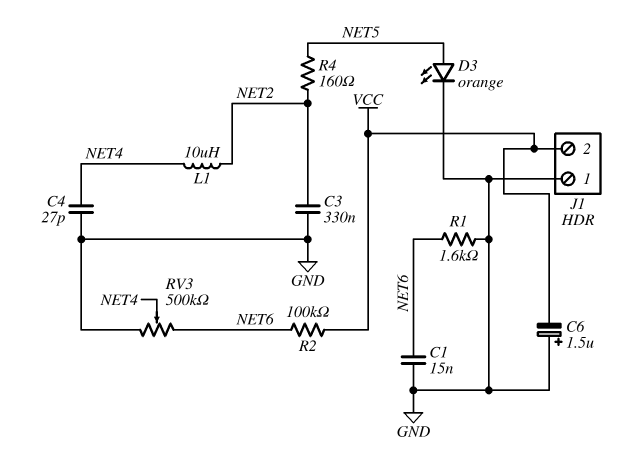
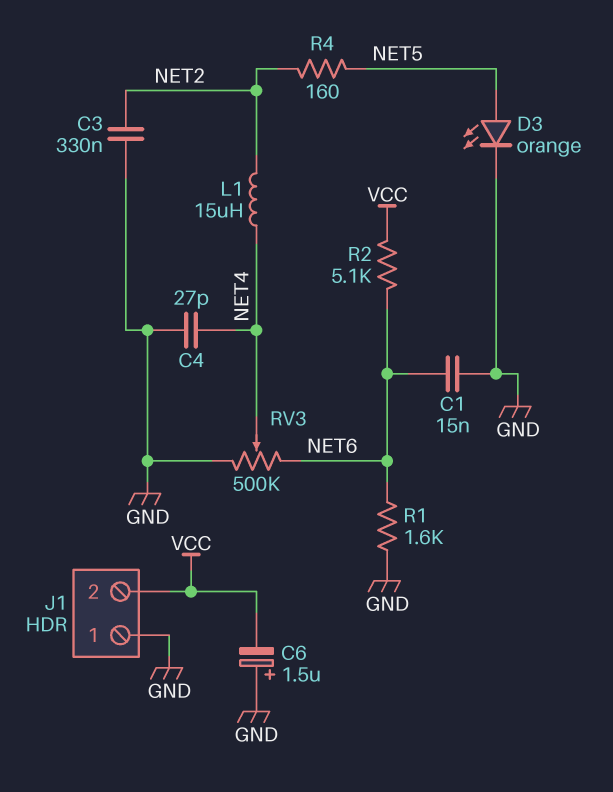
L1: 10uH (NET2, NET4) -> 15uH (NET2, NET4)
R2: 100k (NET6, VCC) -> 5.1k (NET6, VCC)

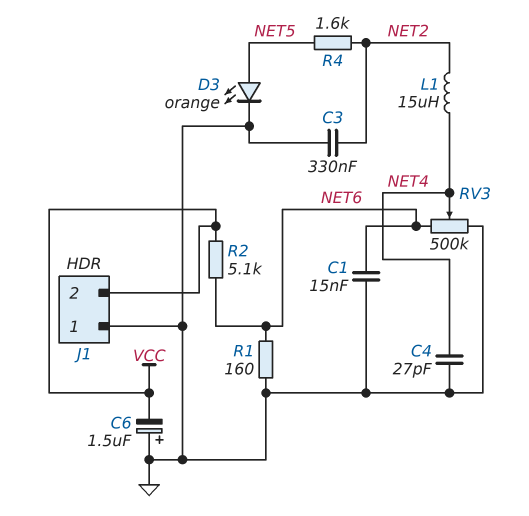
R1: 1.6k (GND, NET6) -> 160 (GND, NET6)
R4: 160 (NET2, NET5) -> 1.6k (NET2, NET5)

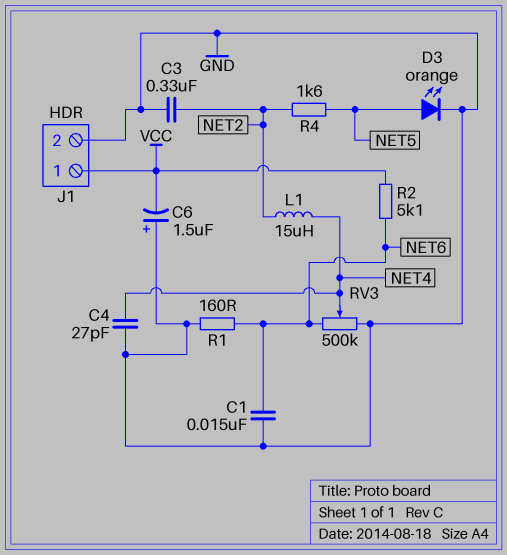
J1 pin 1: GND -> VCC
J1 pin 2: VCC -> GND

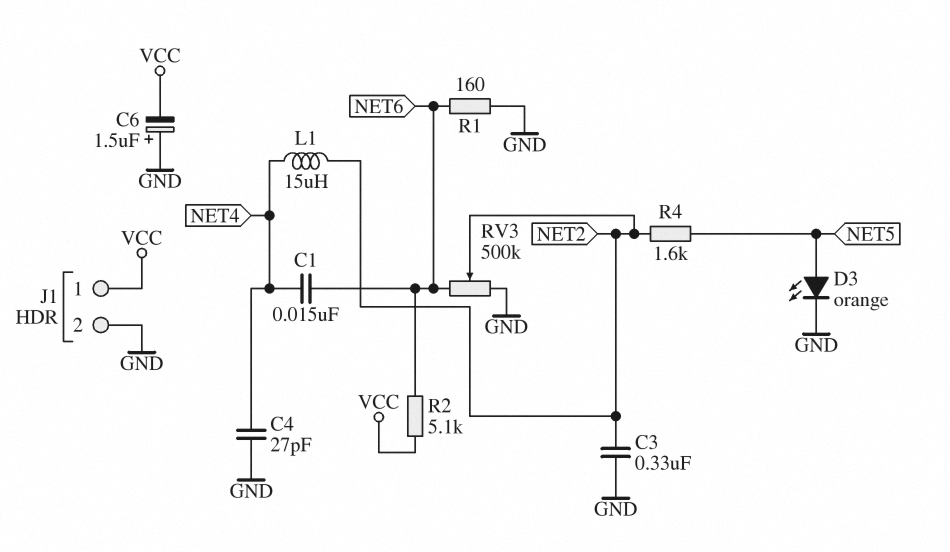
C1: 15nF (GND, NET6) -> 15nF (NET4, NET6)
RV3: 500k (GND, NET6, wiper NET4) -> 500k (GND, NET6, wiper NET2)

